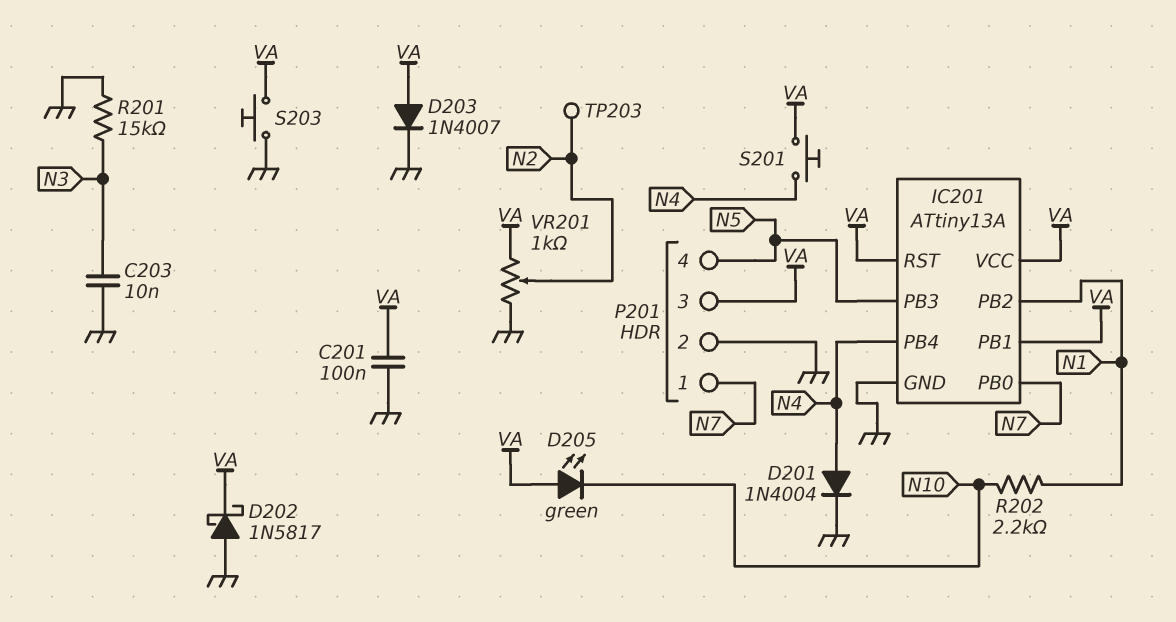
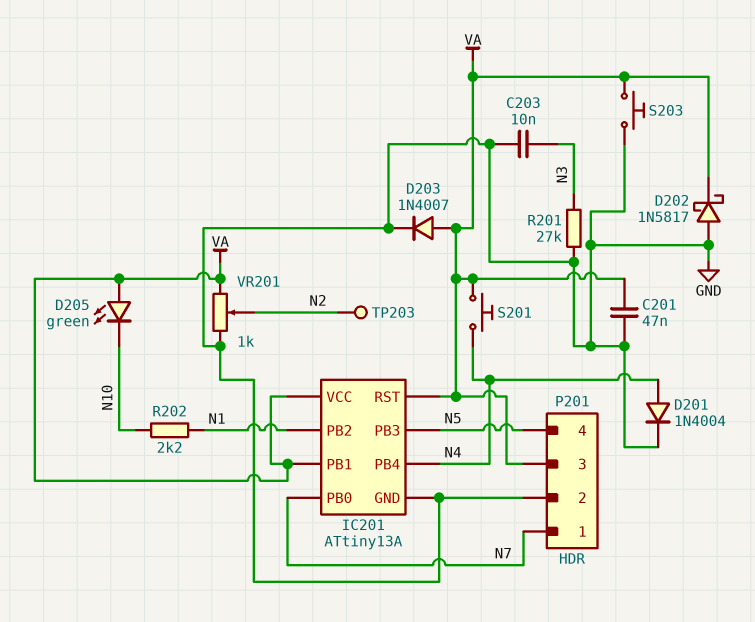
C201: 100nF (GND, VA) -> 47nF (GND, VA)
R201: 15k (GND, N3) -> 27k (GND, N3)

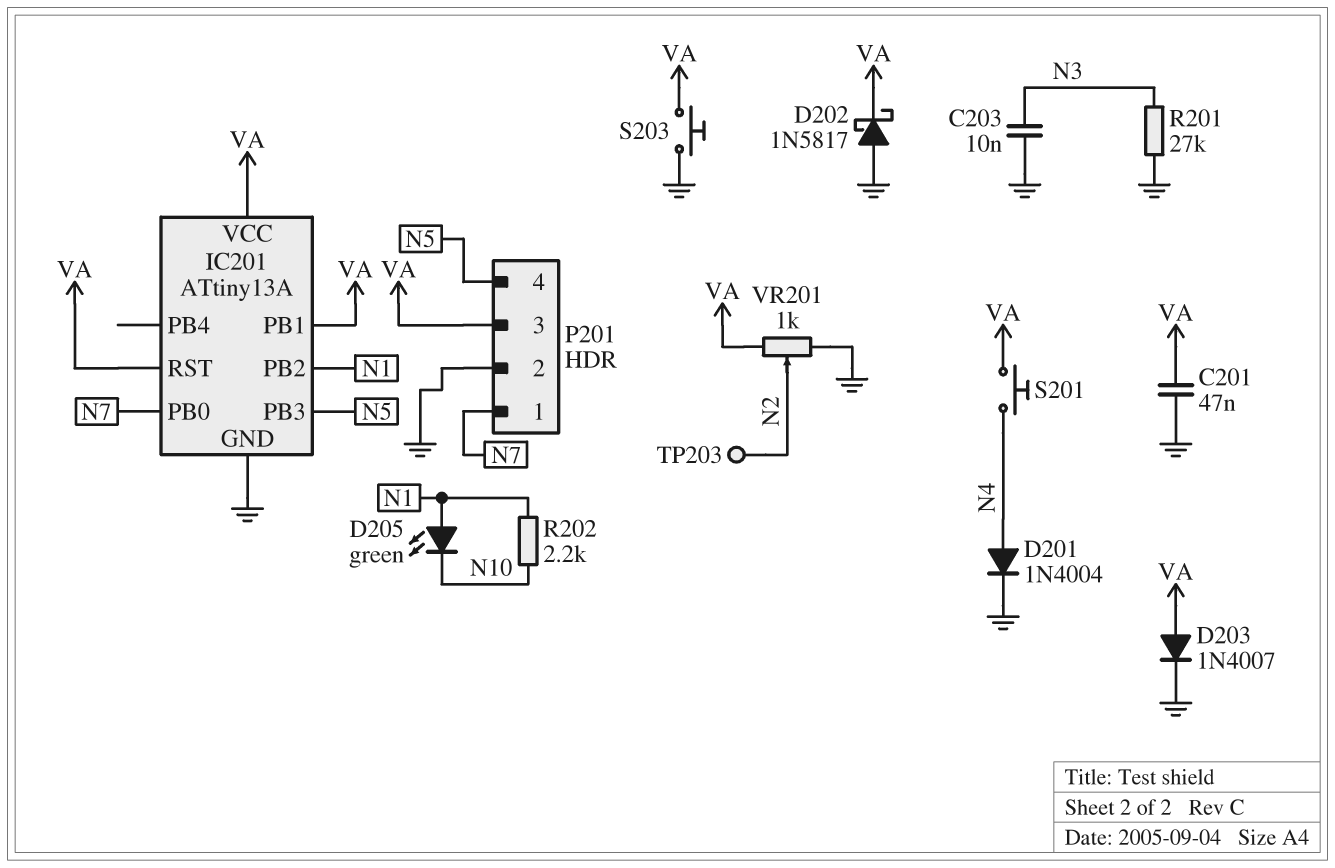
D205: LED green (A VA, K N10) -> LED green (A N1, K N10)
IC201 pin PB4: N4 -> none

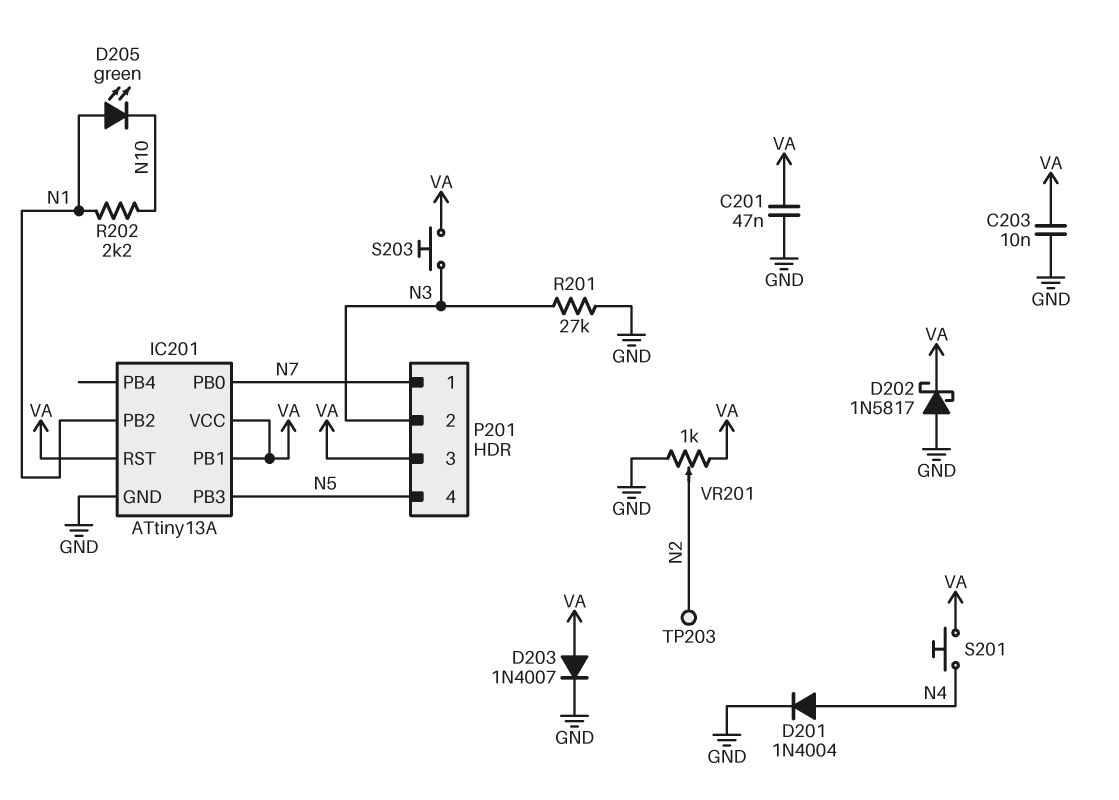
C203: 10nF (GND, N3) -> 10nF (GND, VA)
P201 pin 2: GND -> N3
S203: button (GND, VA) -> button (N3, VA)

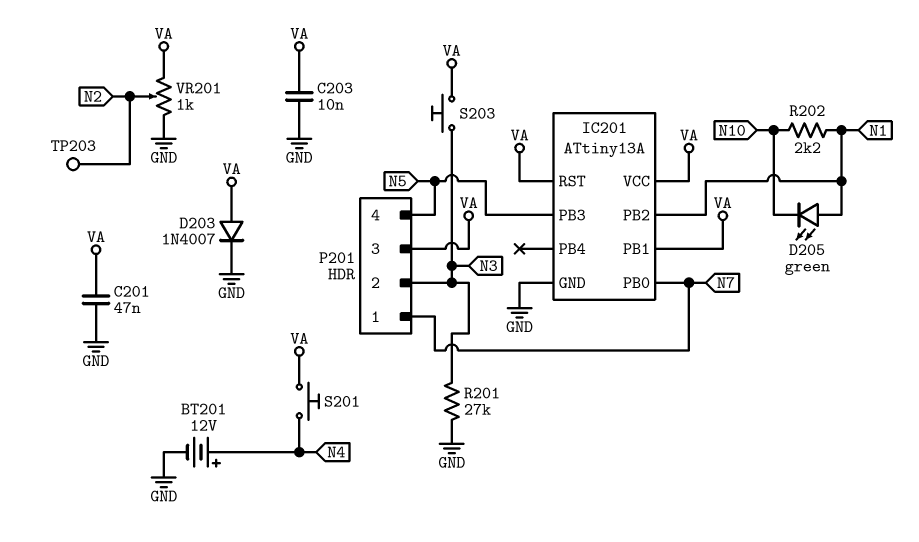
BT201: none -> 12V (plus N4, minus GND)
D201: diode 1N4004 (A N4, K GND) -> none
D202: schottky 1N5817 (A GND, K VA) -> none

